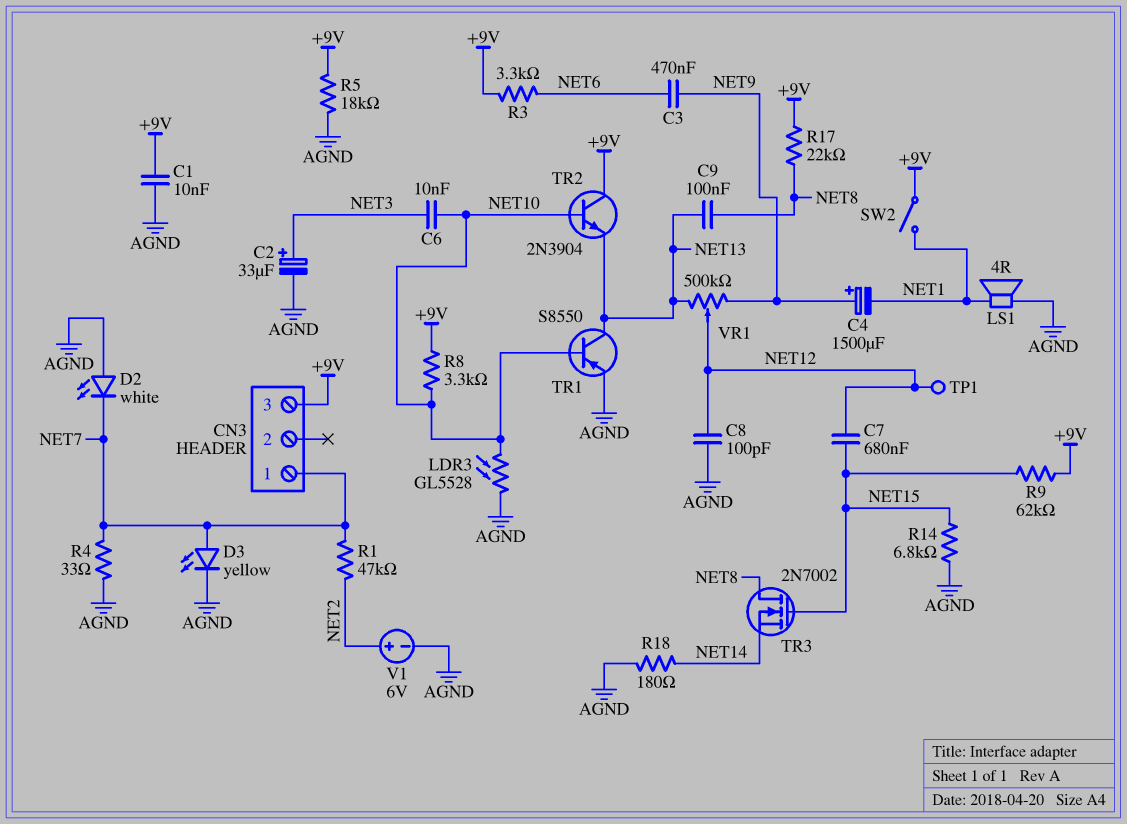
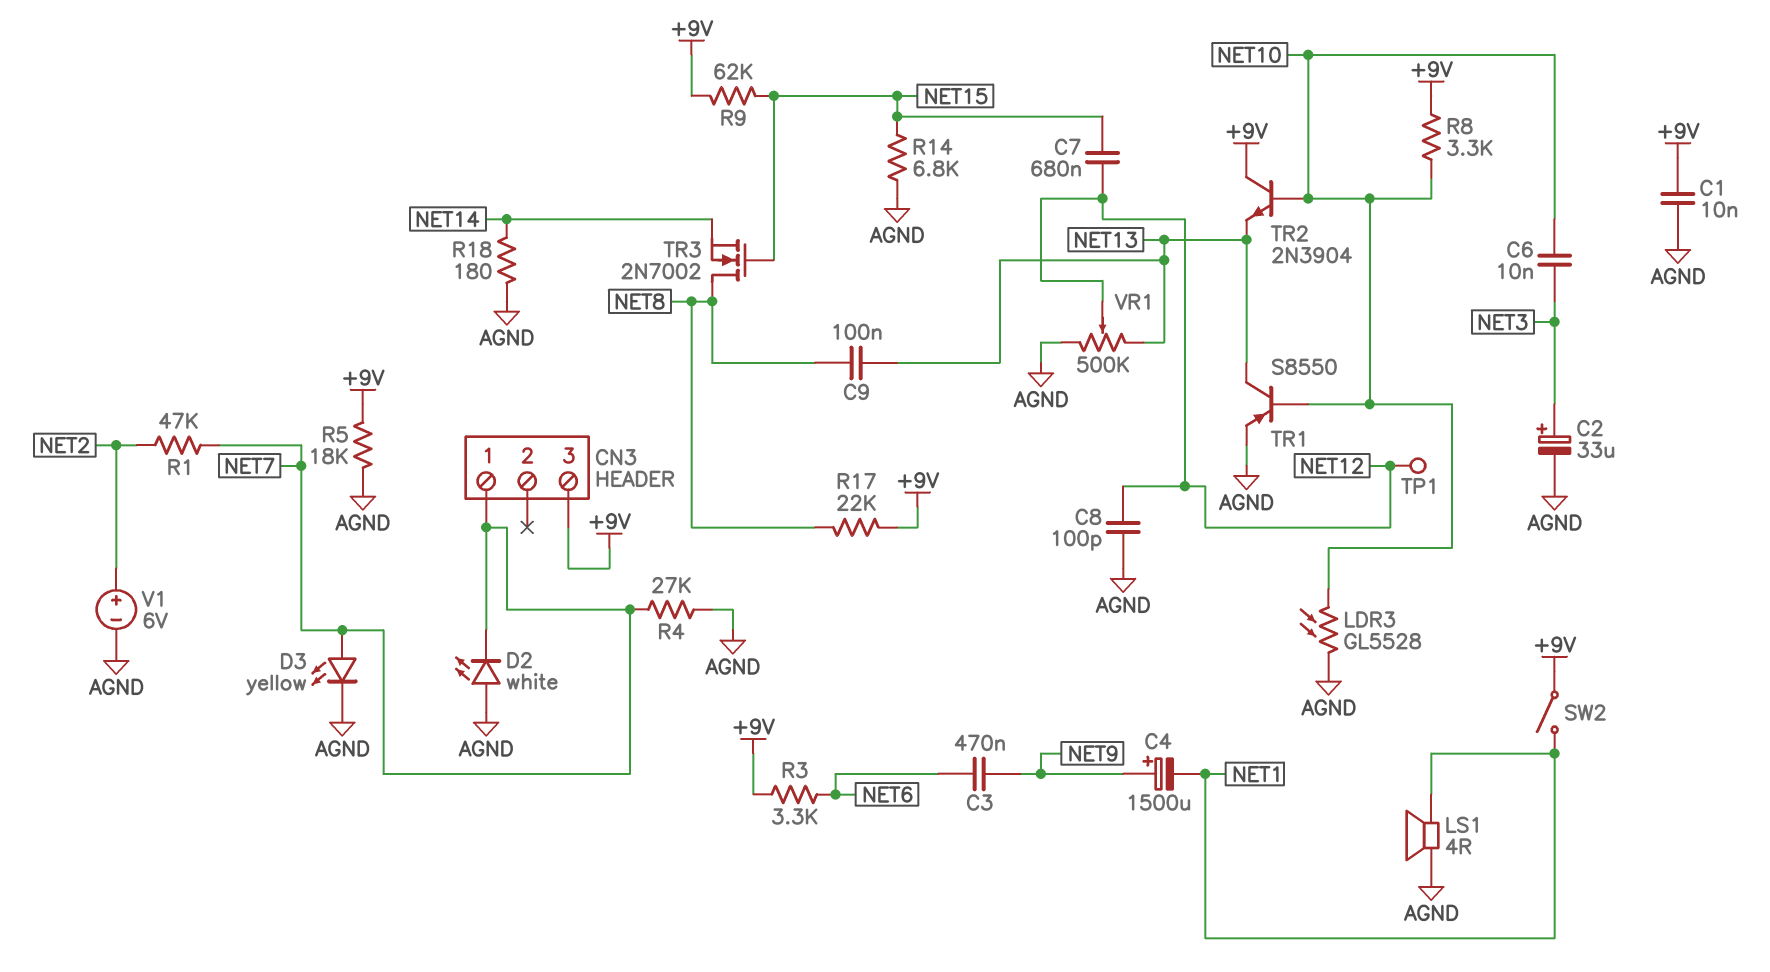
R4: 33 (AGND, NET7) -> 27k (AGND, NET7)
VR1: 500k (NET9, NET13, wiper NET12) -> 500k (AGND, NET13, wiper NET12)

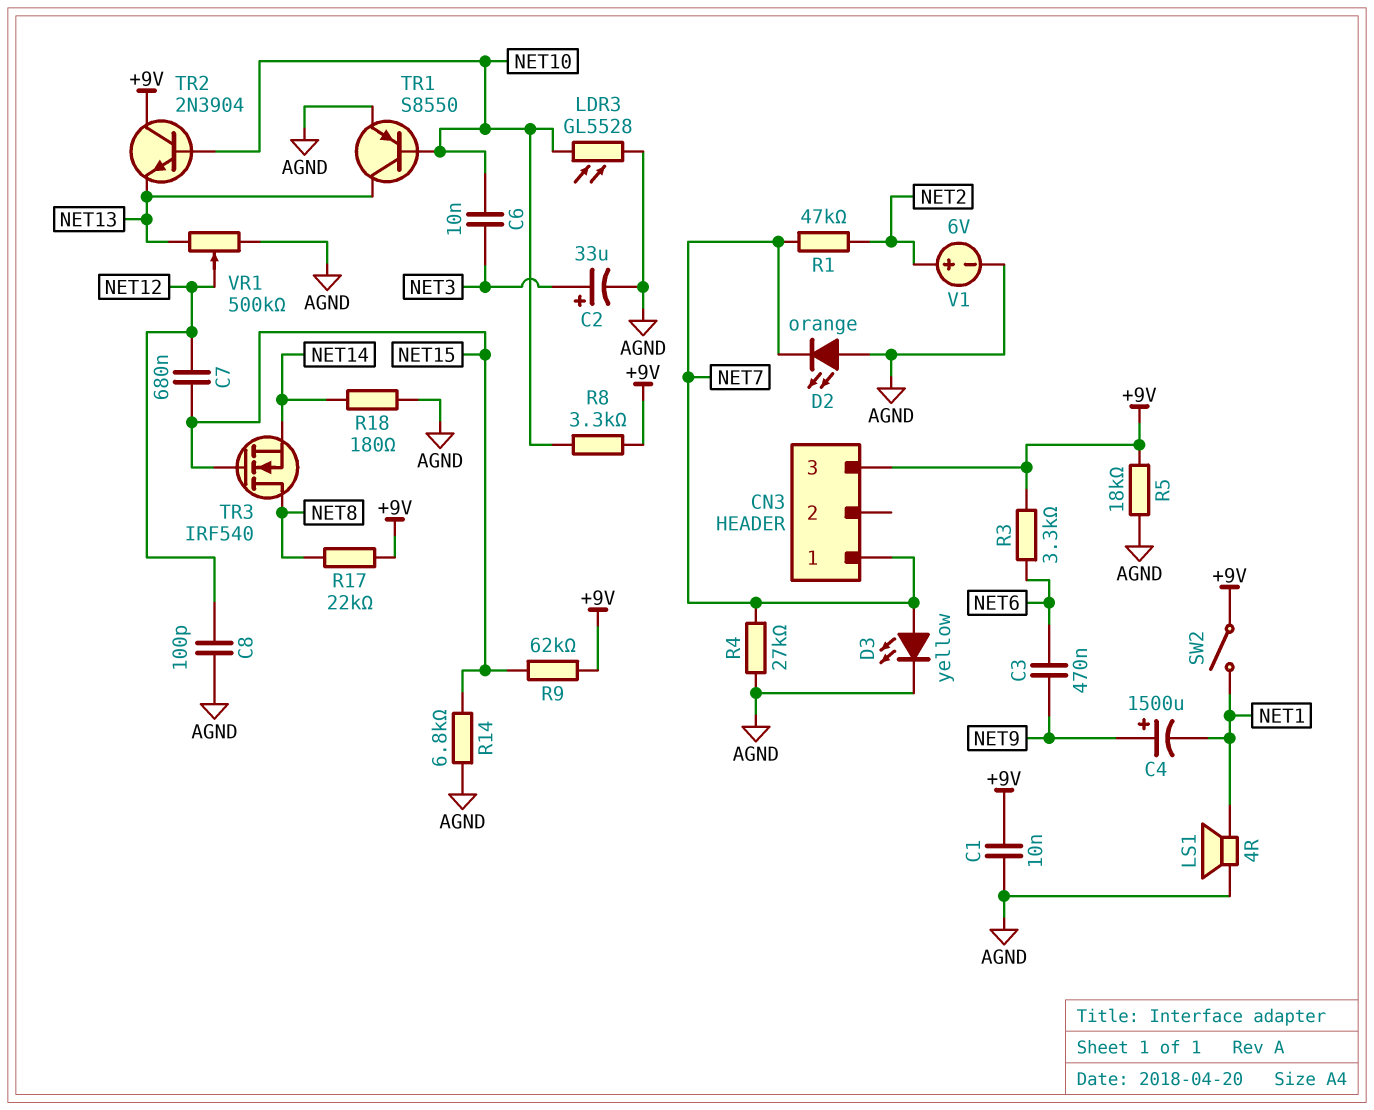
C9: 100nF (NET8, NET13) -> none
D2: LED white (A AGND, K NET7) -> LED orange (A AGND, K NET7)
TP1: test point (NET12) -> none
TR3: NMOS 2N7002 (G NET15, D NET8, S NET14) -> NMOS IRF540 (G NET15, D NET8, S NET14)

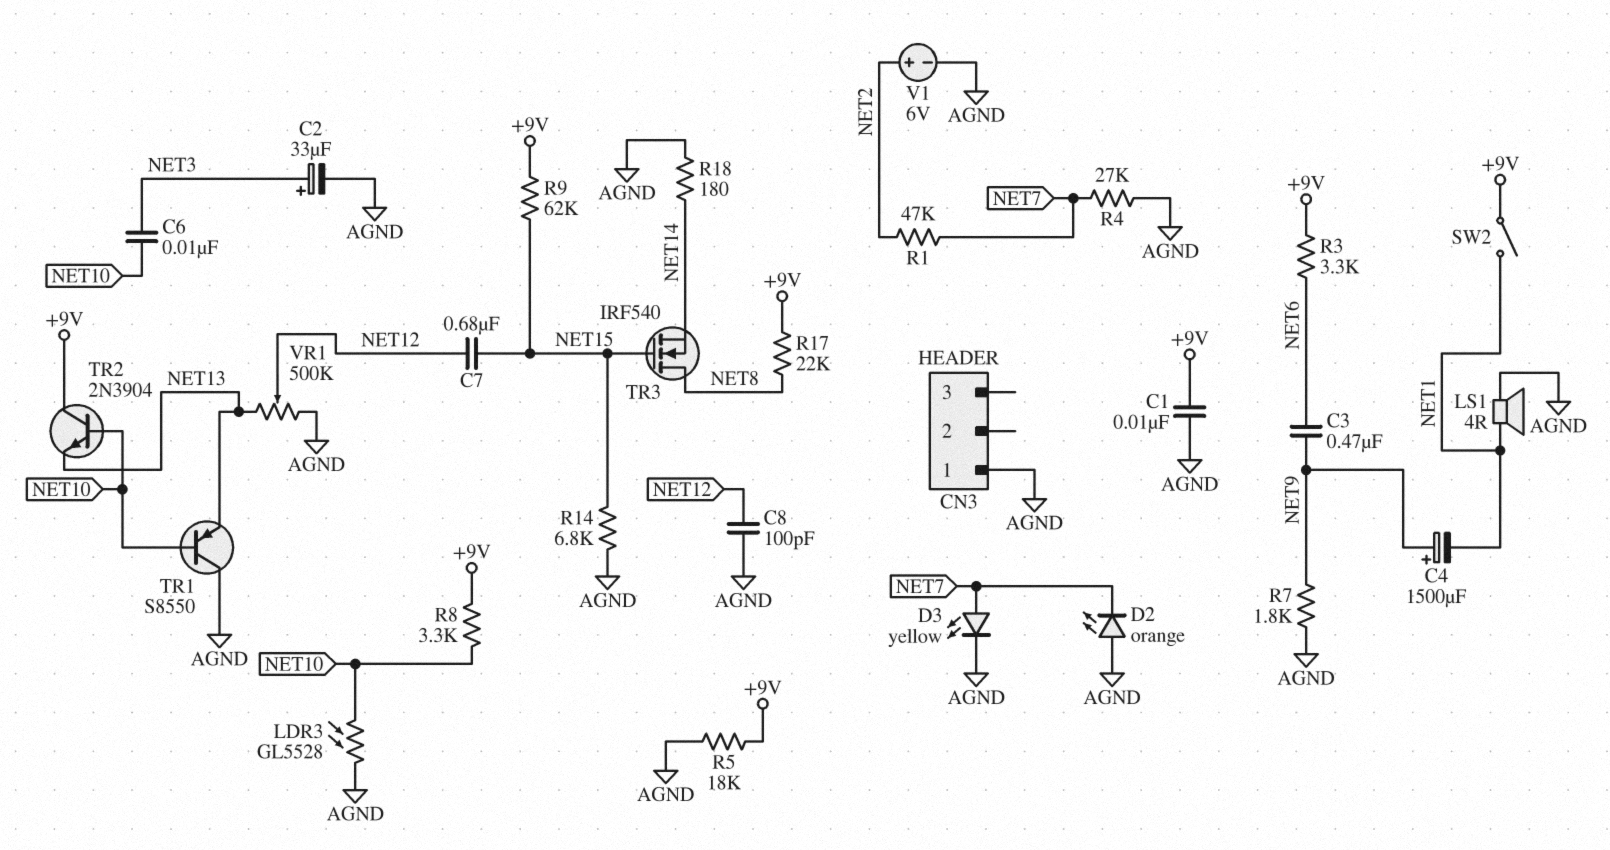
CN3 pin 1: NET7 -> AGND
CN3 pin 3: +9V -> none
R7: none -> 1.8k (AGND, NET9)
TR1: PNP S8550 (B NET10, C NET13, E AGND) -> PNP S8550 (B NET10, C AGND, E NET13)

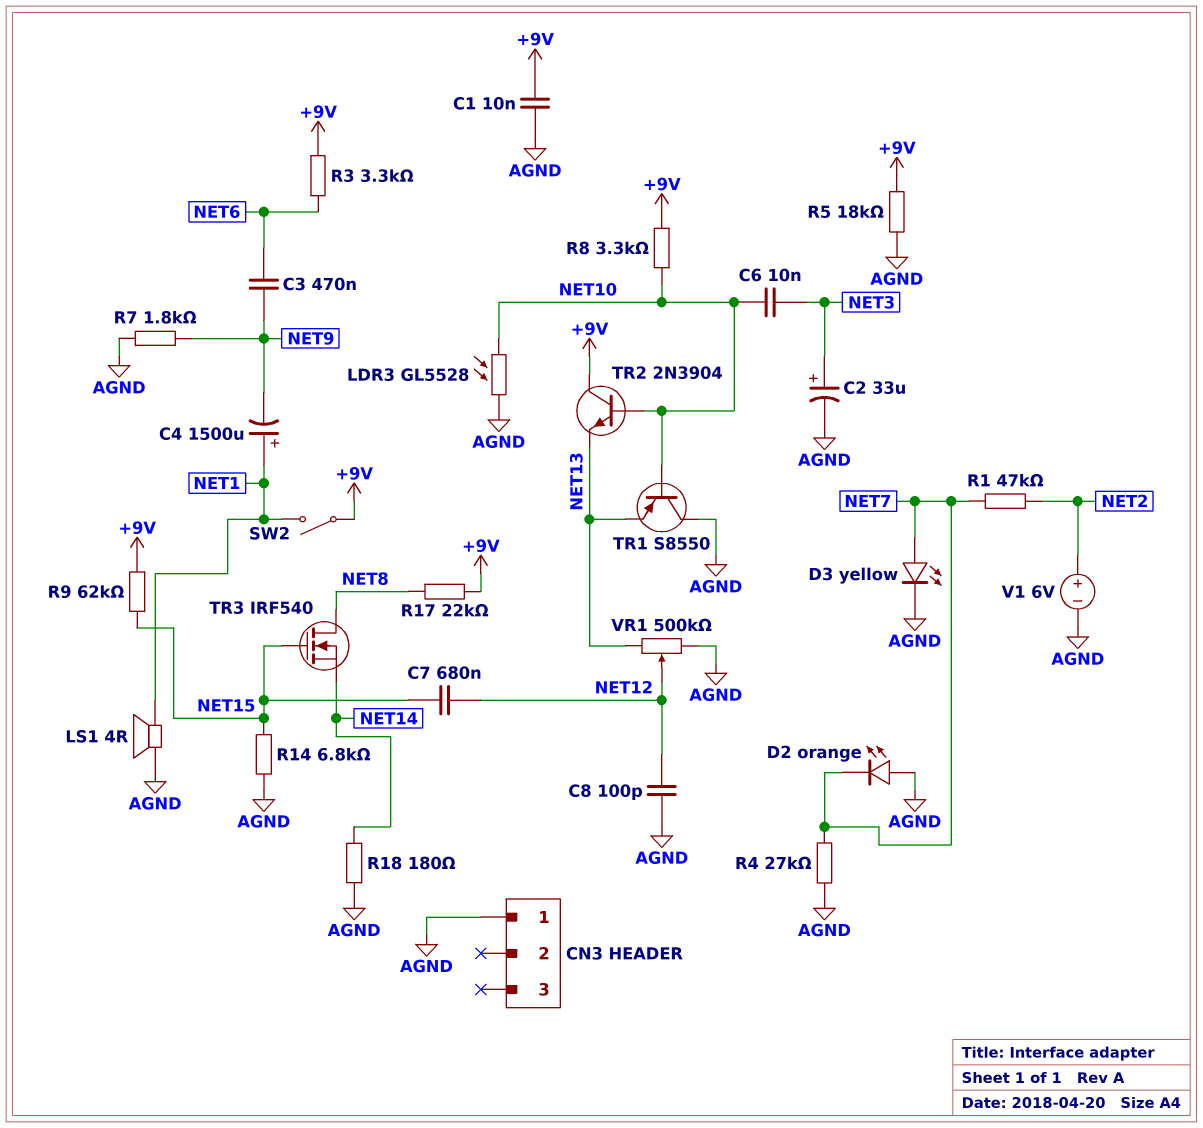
C4: 1500uF (plus NET9, minus NET1) -> 1500uF (plus NET1, minus NET9)

